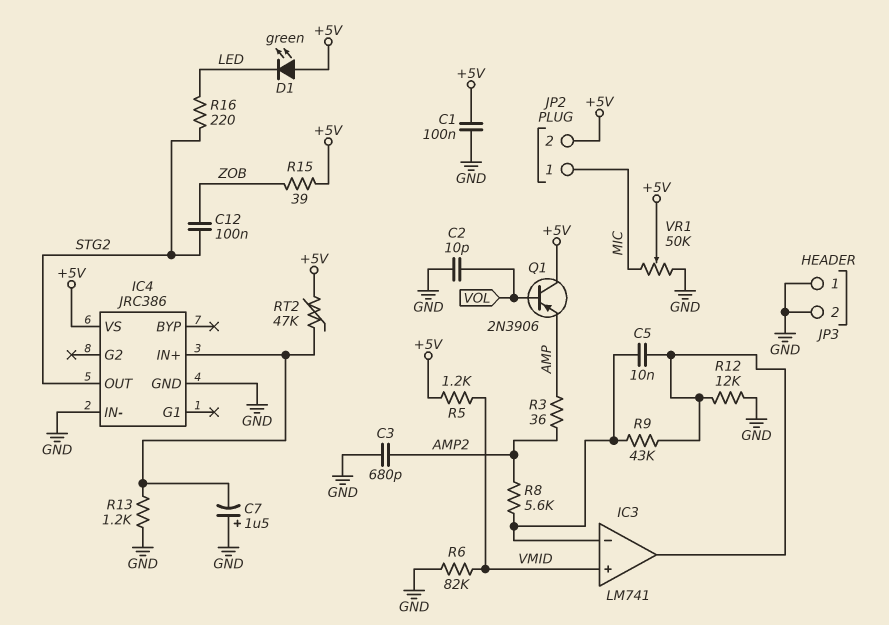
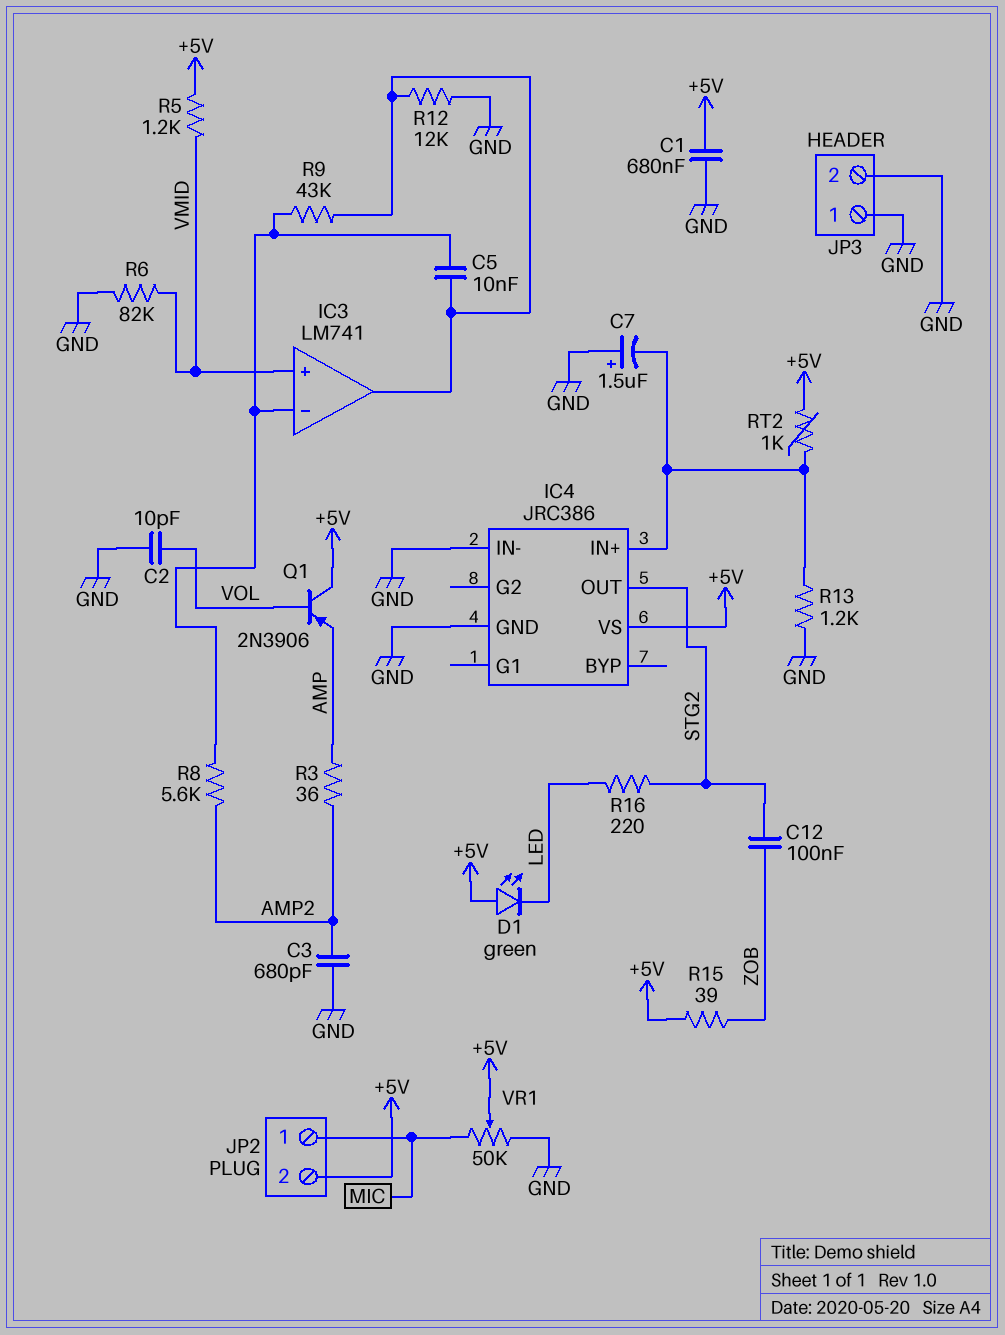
C1: 100nF (+5V, GND) -> 680nF (+5V, GND)
RT2: 47k (+5V, IC4/IN+) -> 1k (+5V, IC4/IN+)

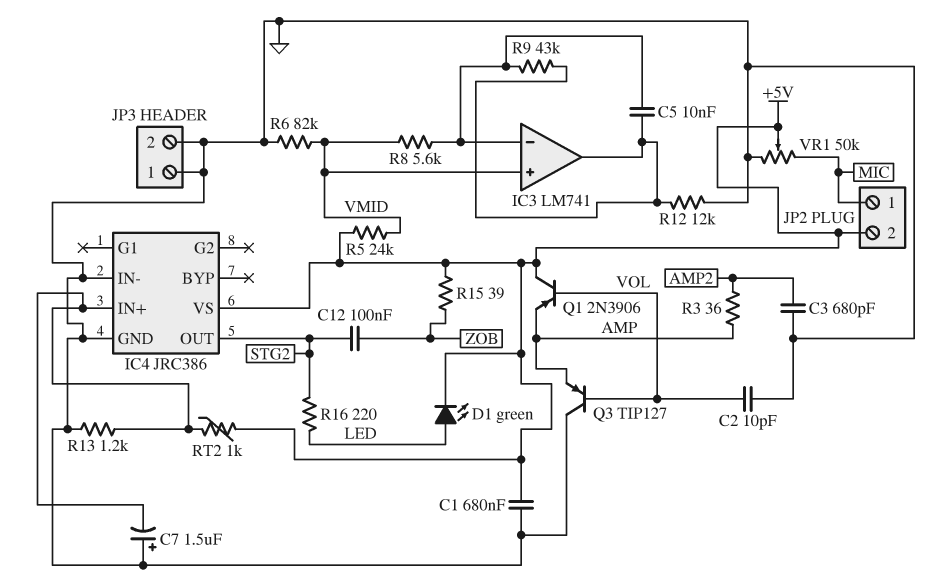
D1: LED green (A +5V, K LED) -> LED green (A LED, K +5V)
Q3: none -> PNP TIP127 (B VOL, C GND, E AMP)
R5: 1.2k (+5V, VMID) -> 24k (+5V, VMID)
R8: 5.6k (AMP2, IC3/in-) -> 5.6k (IC3/in-, VMID)

